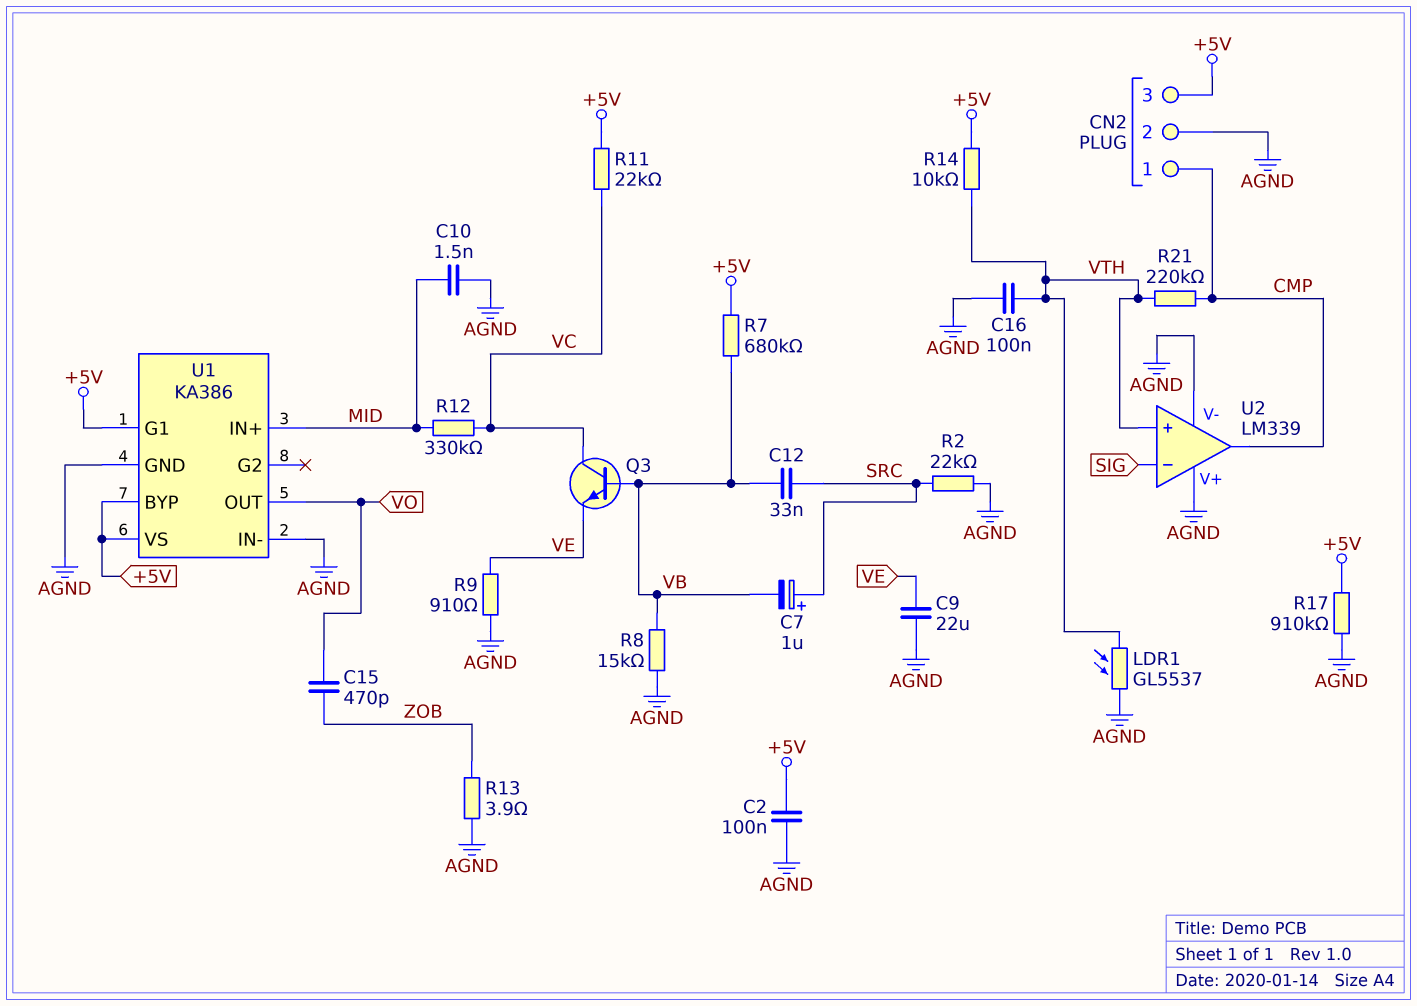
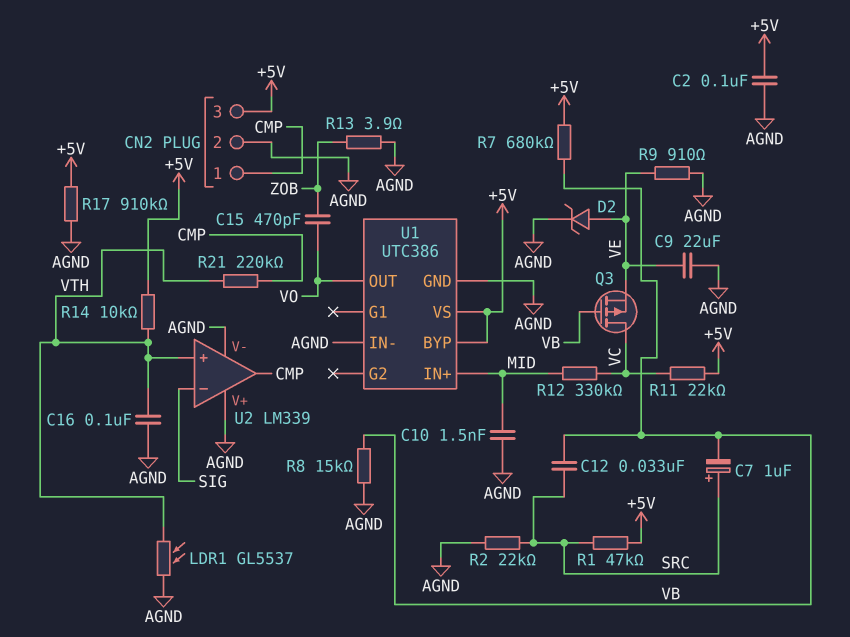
D2: none -> zener (A VE, K AGND)
Q3: NPN (B VB, C VC, E VE) -> PMOS (G VB, D VC, S VE)
R1: none -> 47k (+5V, SRC)
U1: KA386 -> UTC386
U1 pin G1: +5V -> none

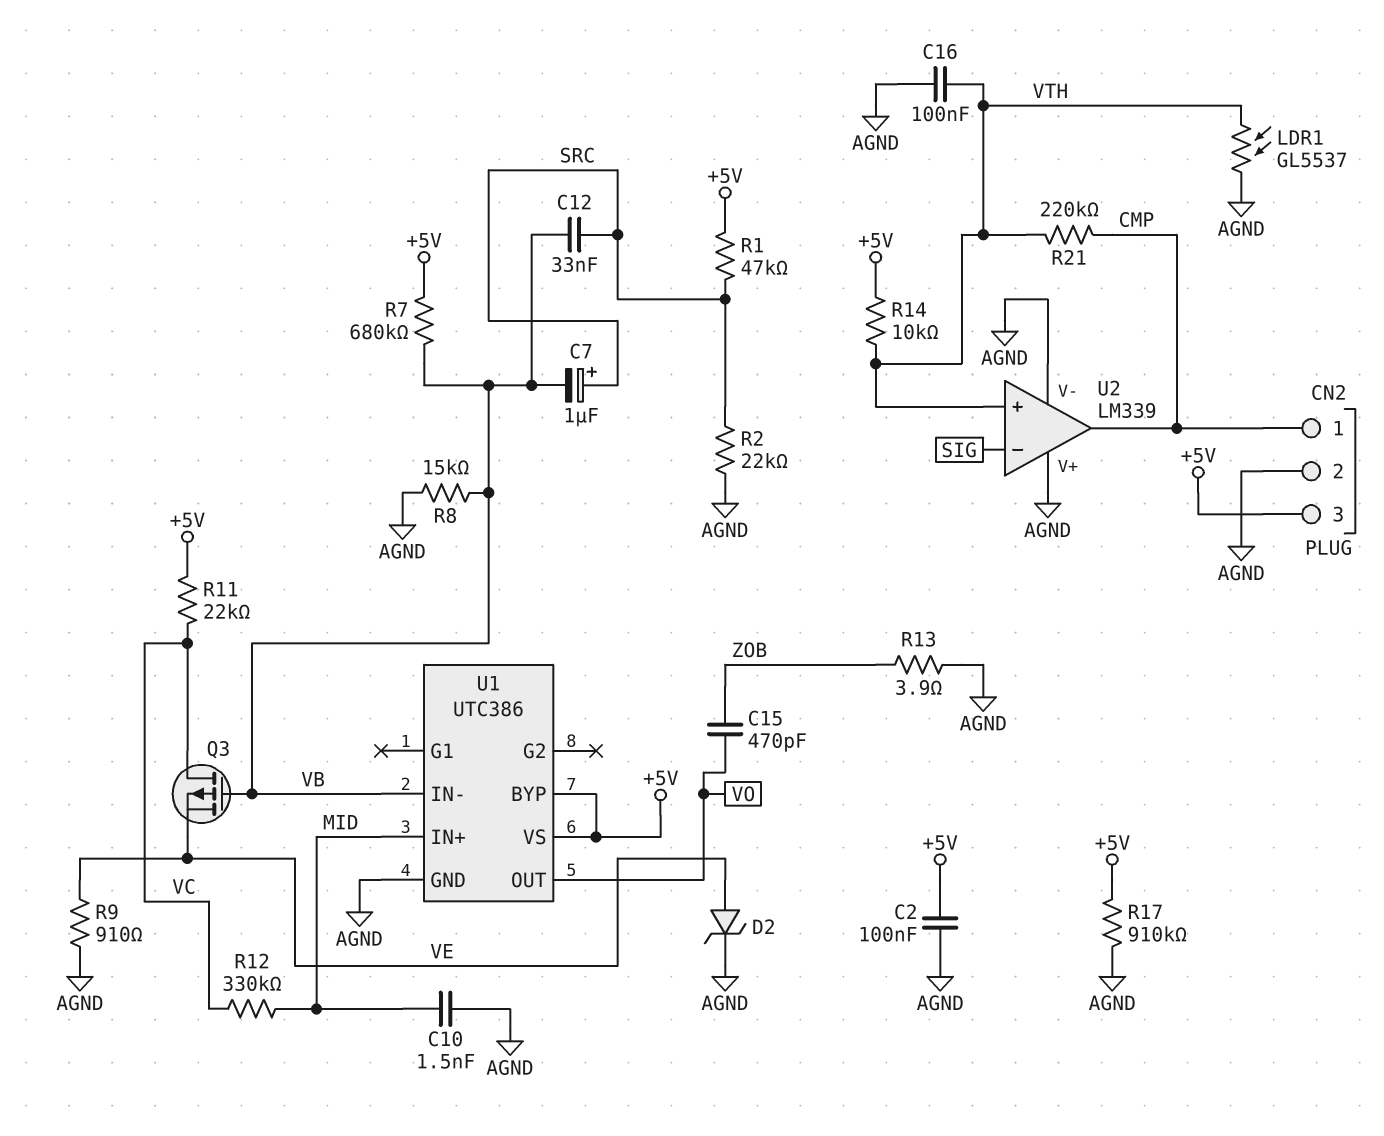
C9: 22uF (AGND, VE) -> none
U1 pin IN-: AGND -> VB

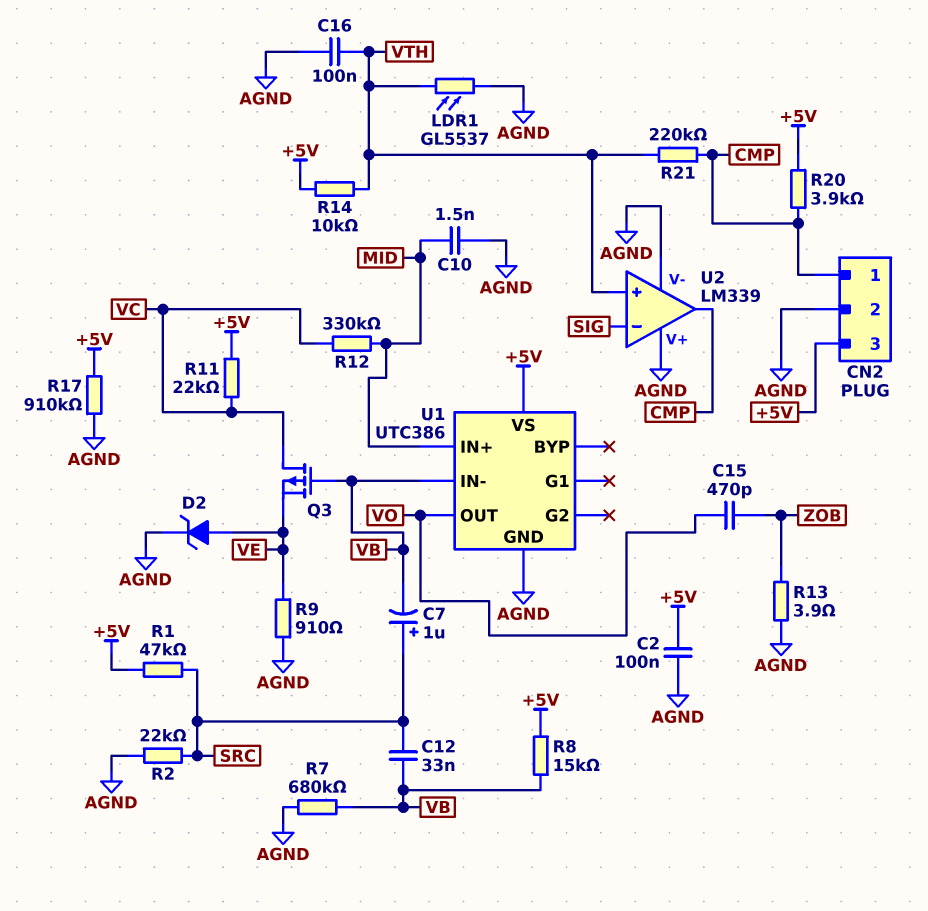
R7: 680k (+5V, VB) -> 680k (AGND, VB)
R8: 15k (AGND, VB) -> 15k (+5V, VB)
R20: none -> 3.9k (+5V, CMP)
U1 pin BYP: +5V -> none

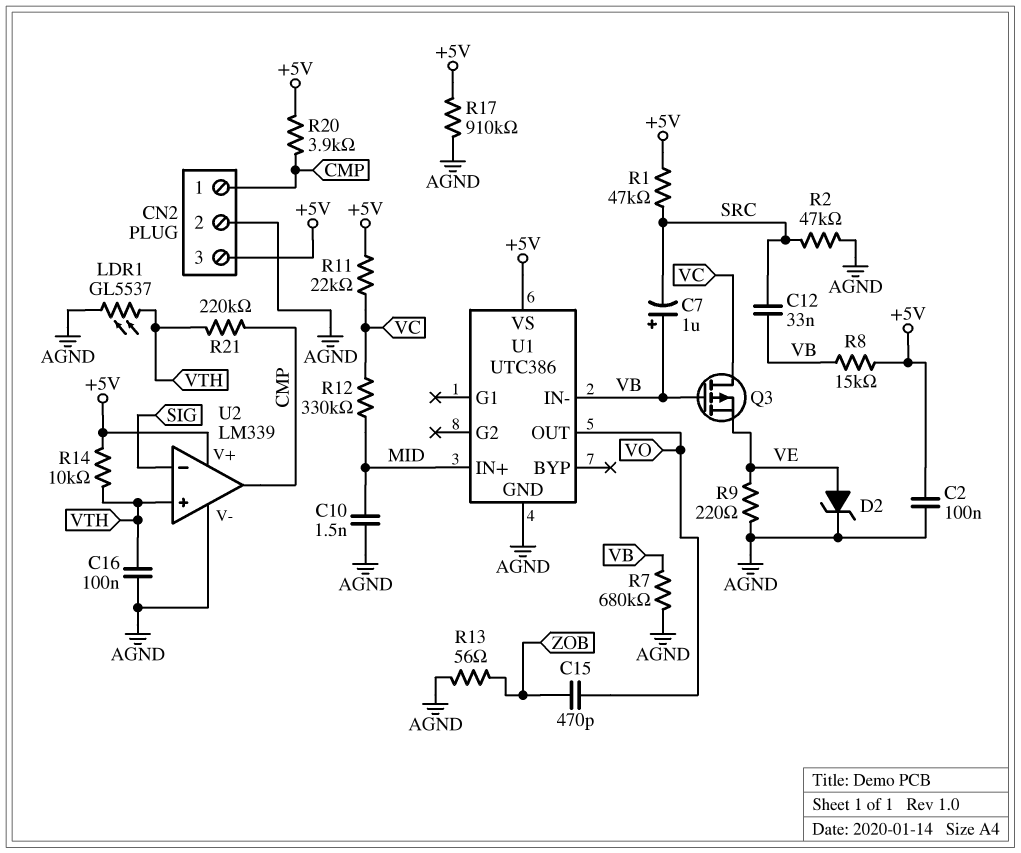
C7: 1uF (plus SRC, minus VB) -> 1uF (plus VB, minus SRC)
R2: 22k (AGND, SRC) -> 47k (AGND, SRC)
R9: 910 (AGND, VE) -> 220 (AGND, VE)
R13: 3.9 (AGND, ZOB) -> 56 (AGND, ZOB)
U2 pin V+: AGND -> +5V

